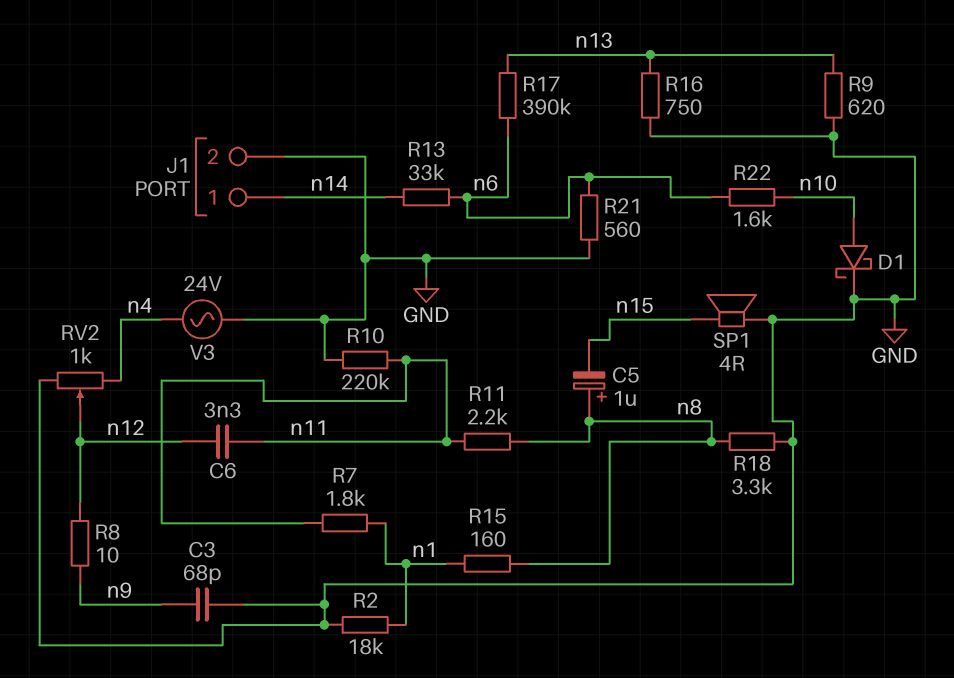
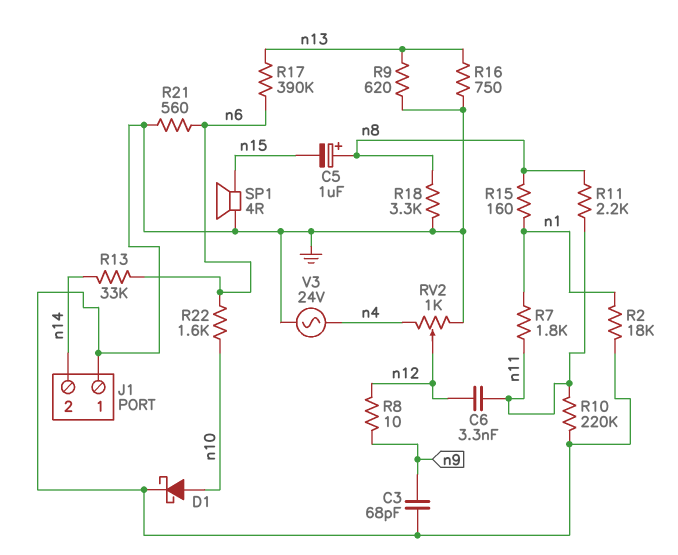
J1 pin 1: n14 -> GND
J1 pin 2: GND -> n14

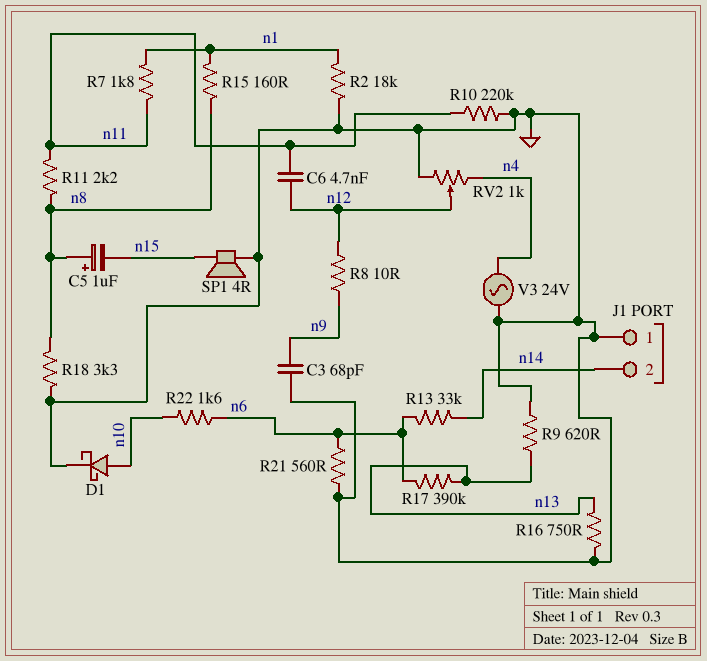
C6: 3.3nF (n11, n12) -> 4.7nF (n11, n12)

